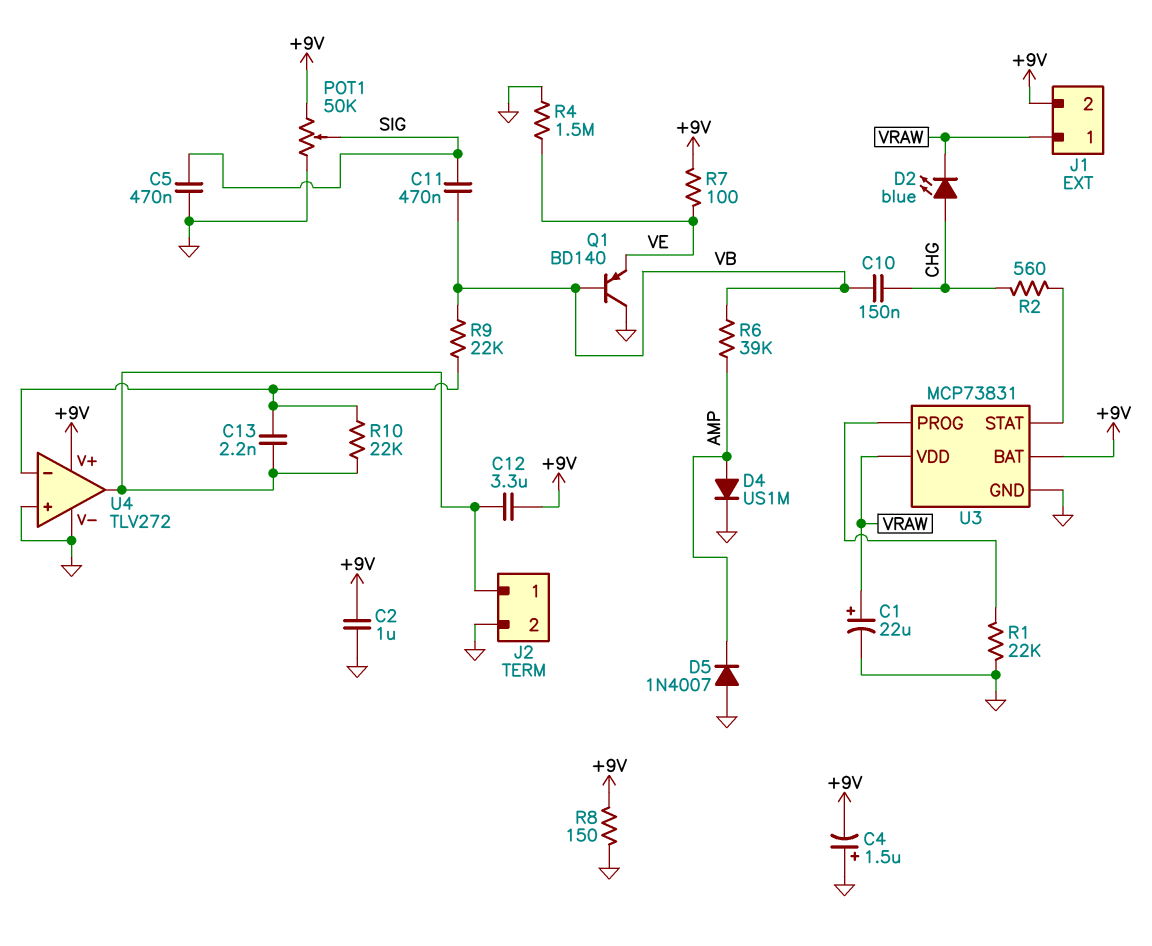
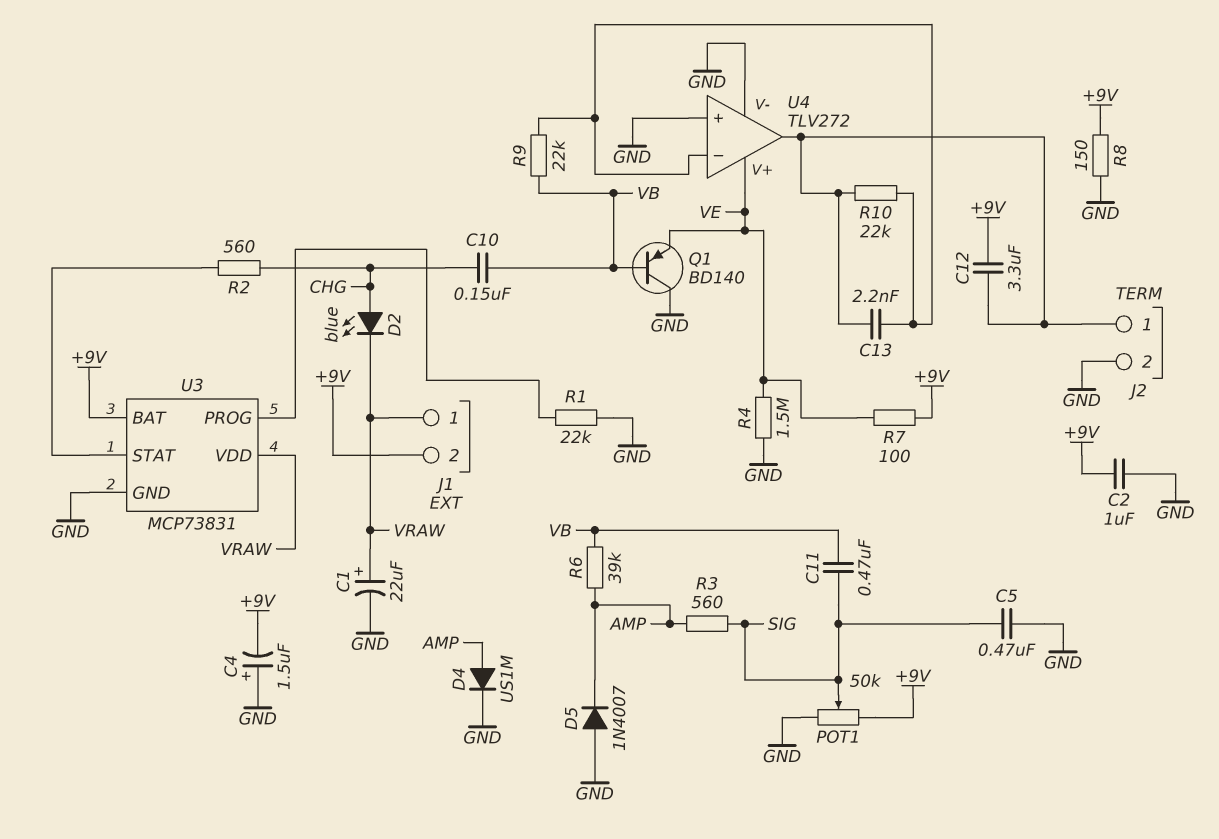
R3: none -> 560 (AMP, SIG)
U4 pin V+: +9V -> VE

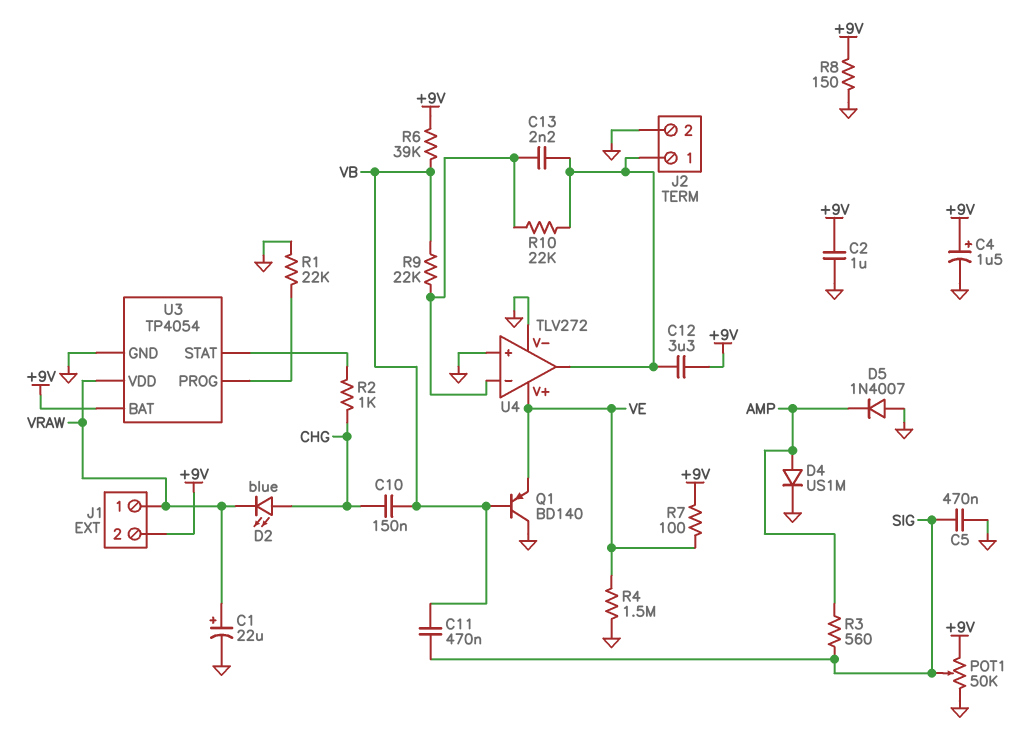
C4: 1.5uF (plus GND, minus +9V) -> 1.5uF (plus +9V, minus GND)
R2: 560 (CHG, U3/STAT) -> 1k (CHG, U3/STAT)
R6: 39k (AMP, VB) -> 39k (+9V, VB)
U3: MCP73831 -> TP4054

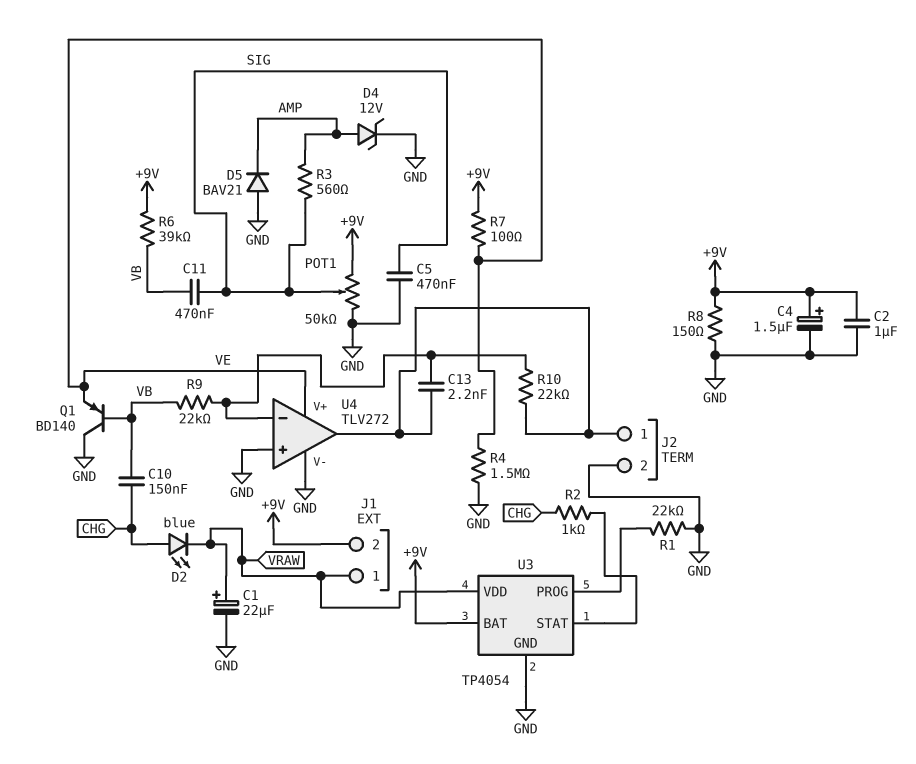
C12: 3.3uF (+9V, J2/1) -> none
D4: diode US1M (A AMP, K GND) -> zener 12V (A AMP, K GND)
D5: diode 1N4007 (A GND, K AMP) -> diode BAV21 (A GND, K AMP)

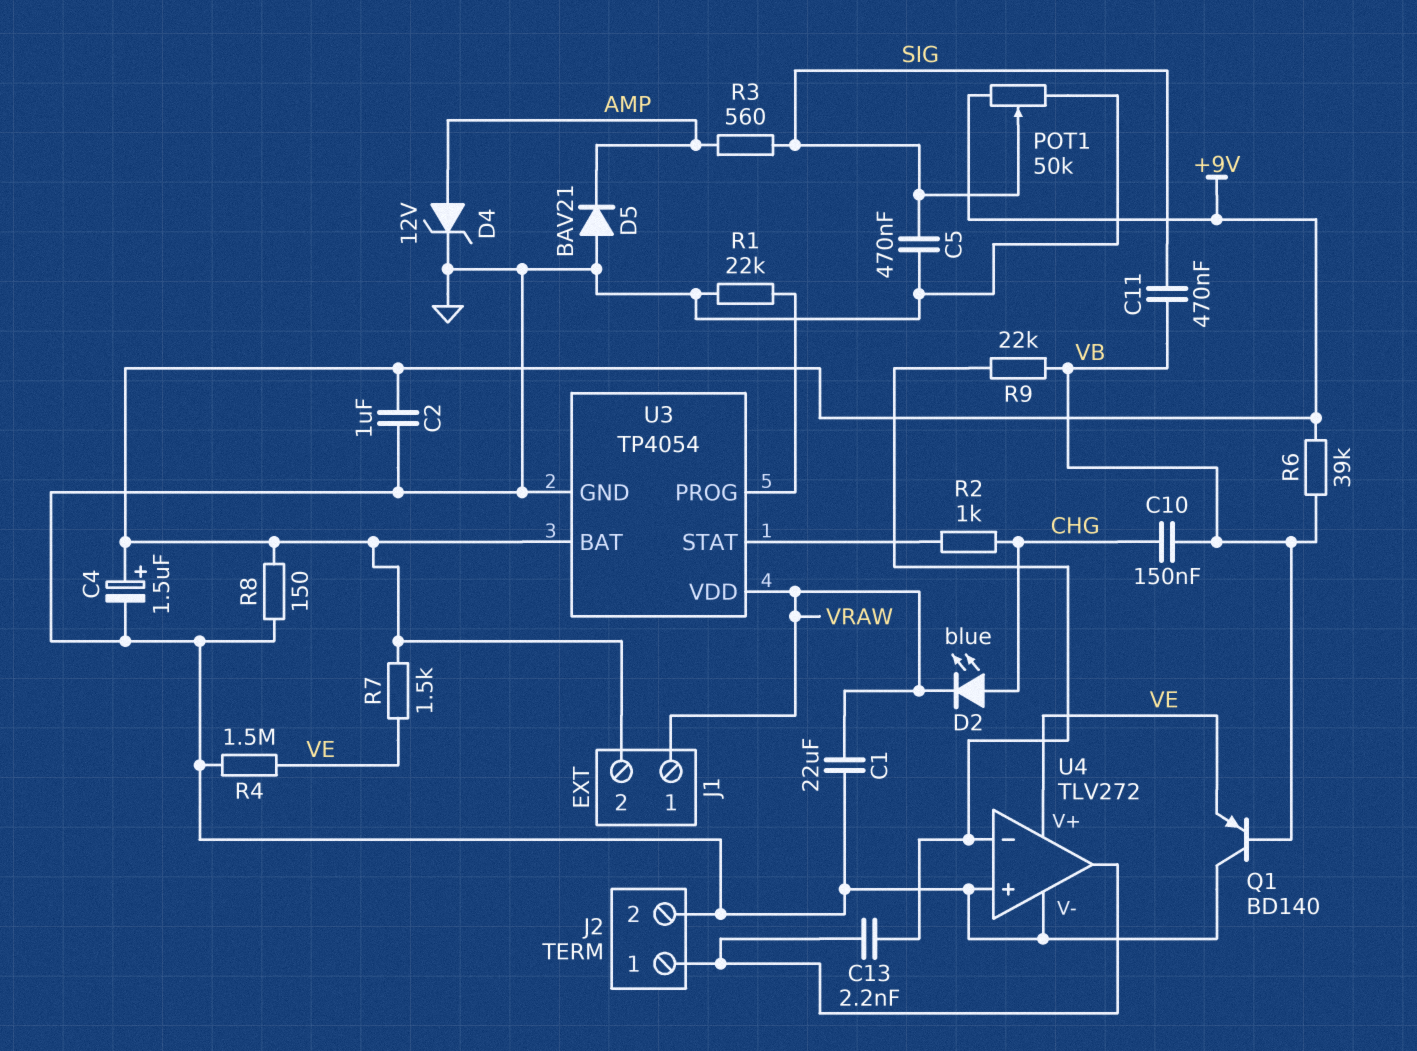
C1: 22uF (plus VRAW, minus GND) -> 22uF (GND, VRAW)
R7: 100 (+9V, VE) -> 1.5k (+9V, VE)
R10: 22k (J2/1, U4/in-) -> none

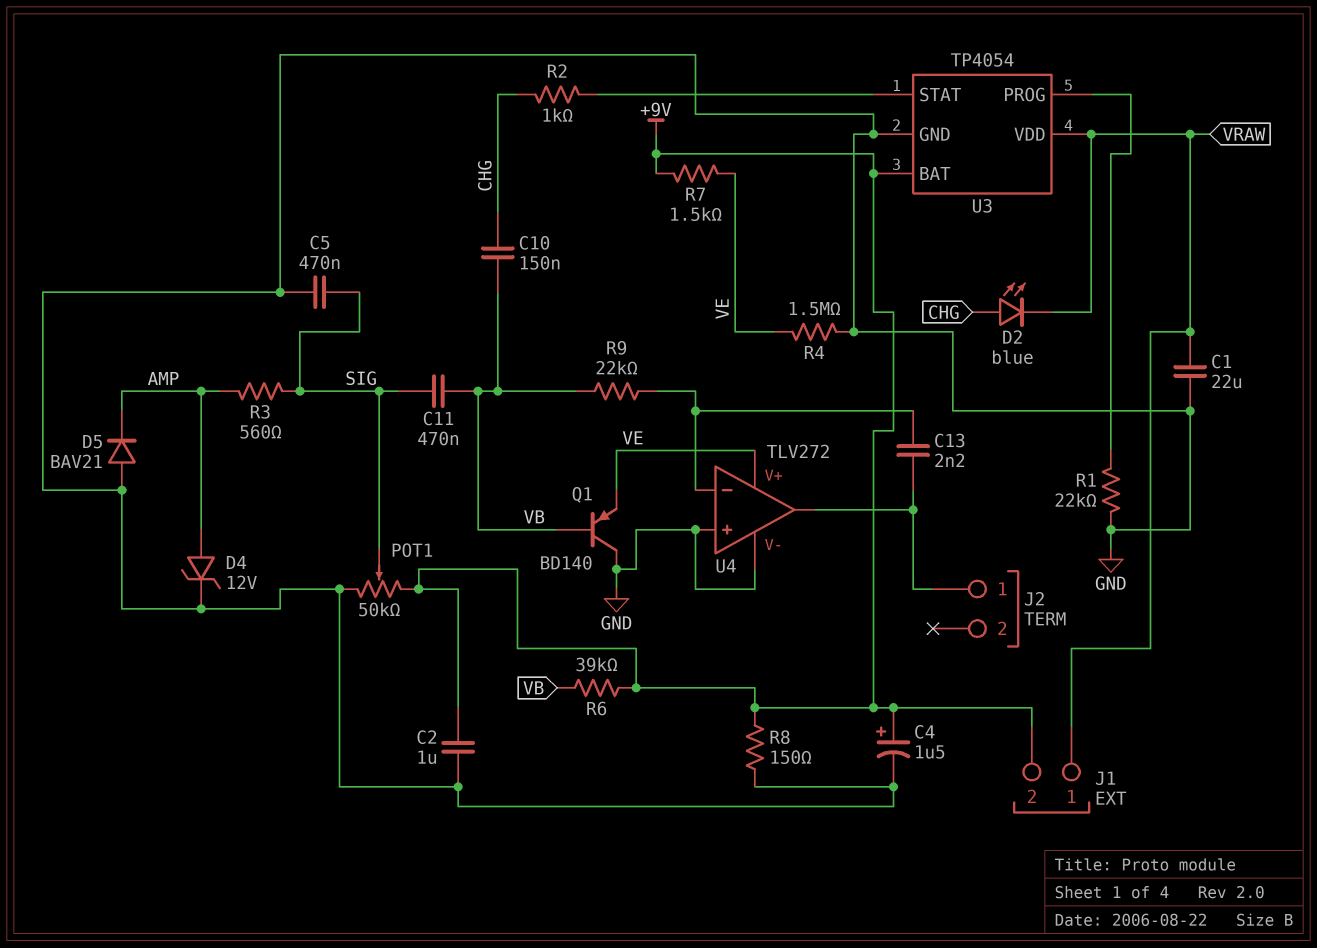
J2 pin 2: GND -> none

